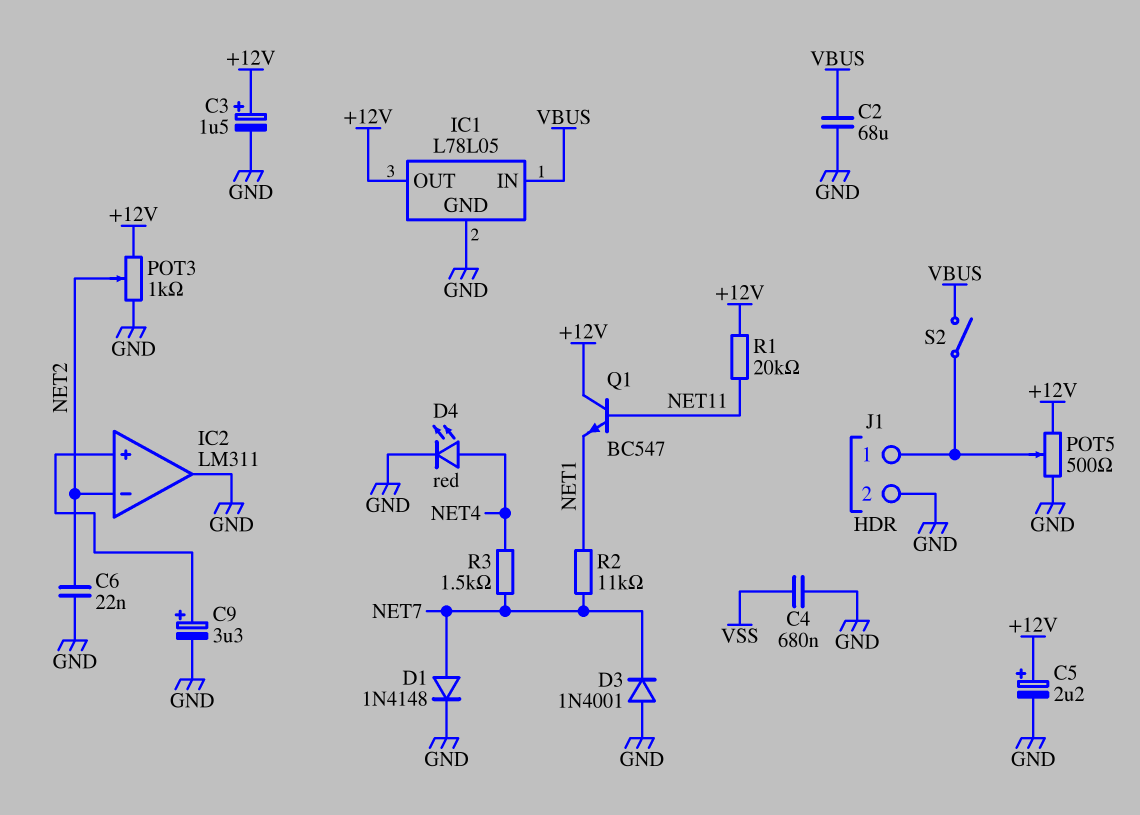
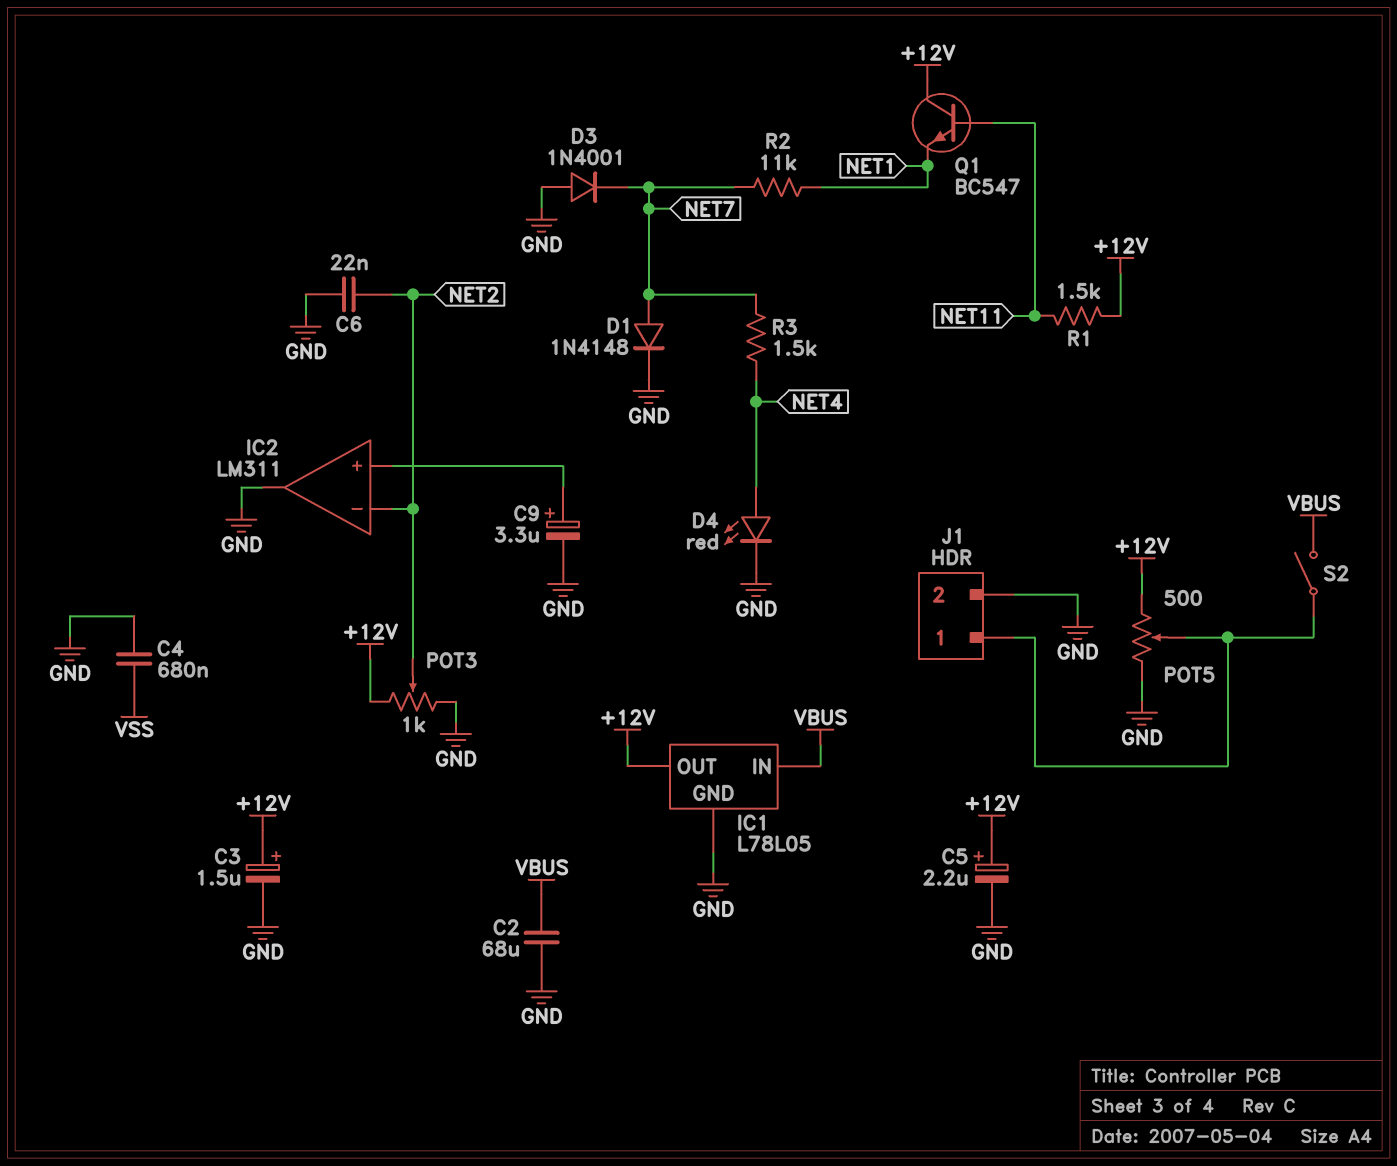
R1: 20k (+12V, NET11) -> 1.5k (+12V, NET11)

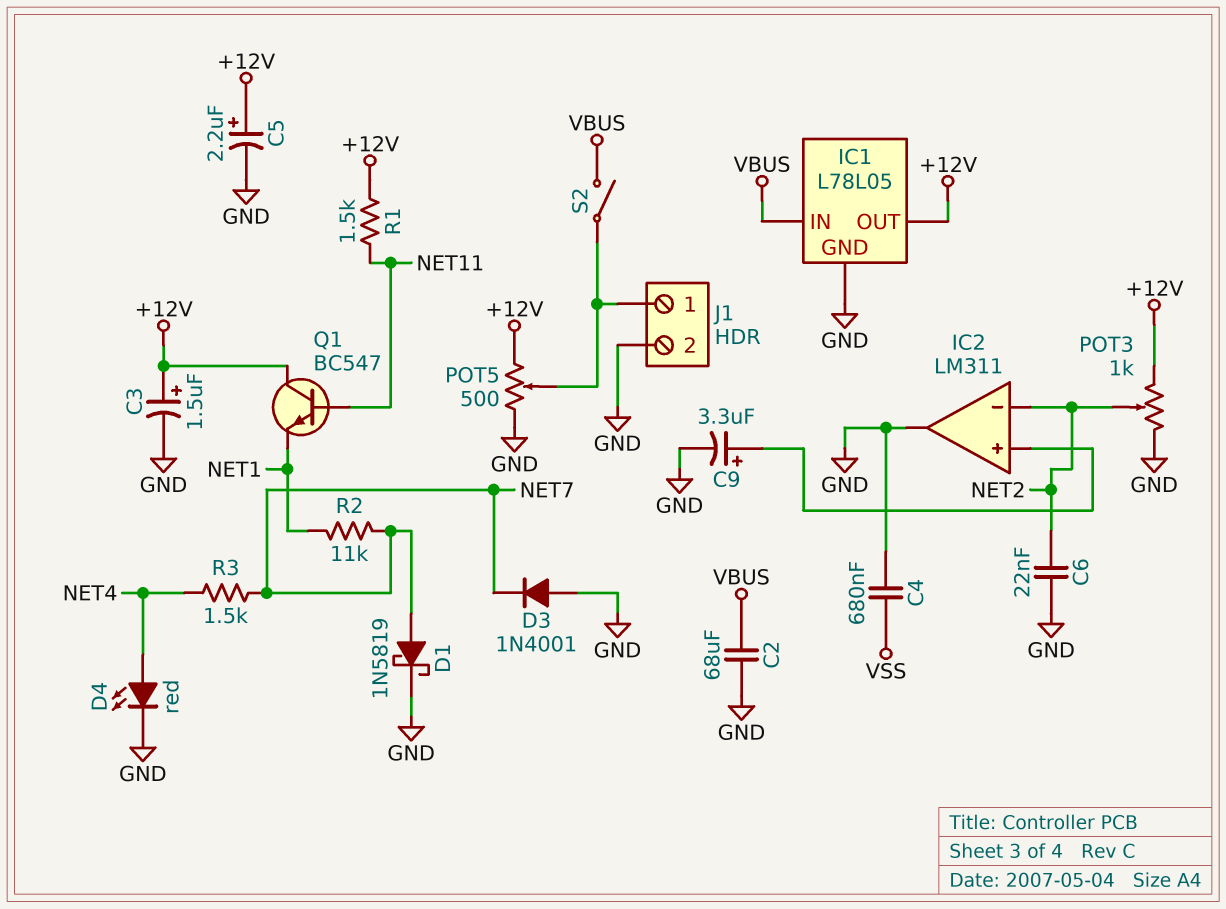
D1: diode 1N4148 (A NET7, K GND) -> schottky 1N5819 (A NET7, K GND)

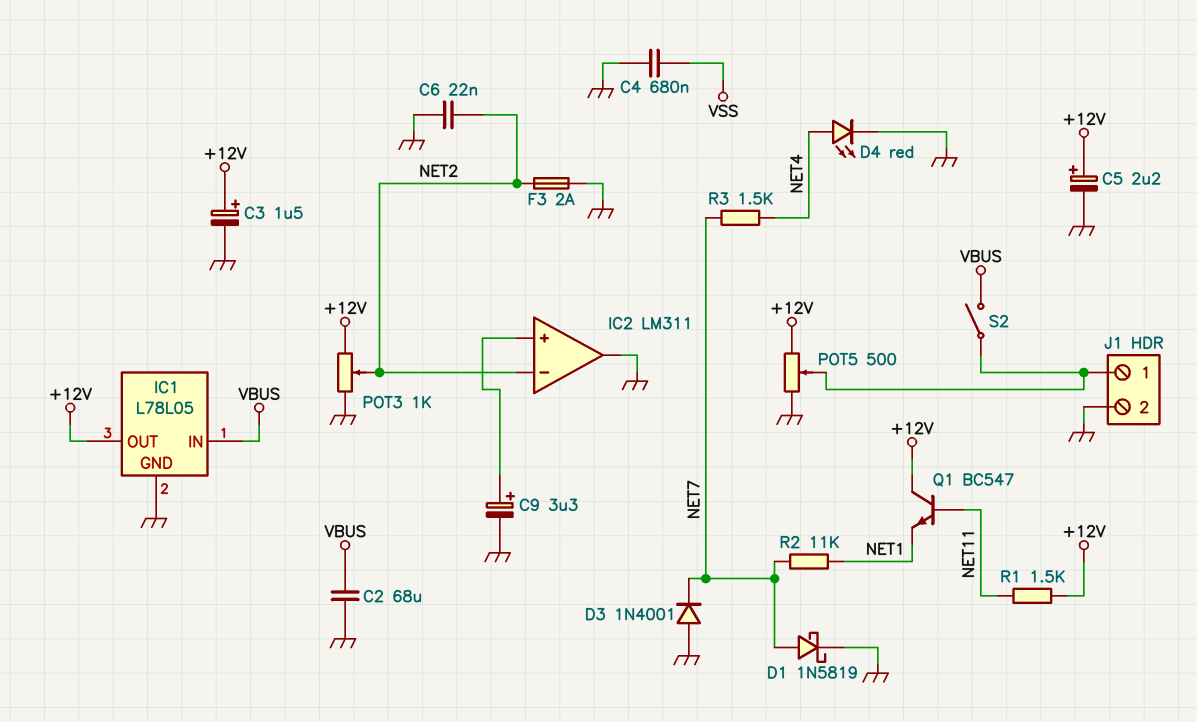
F3: none -> 2A (GND, NET2)

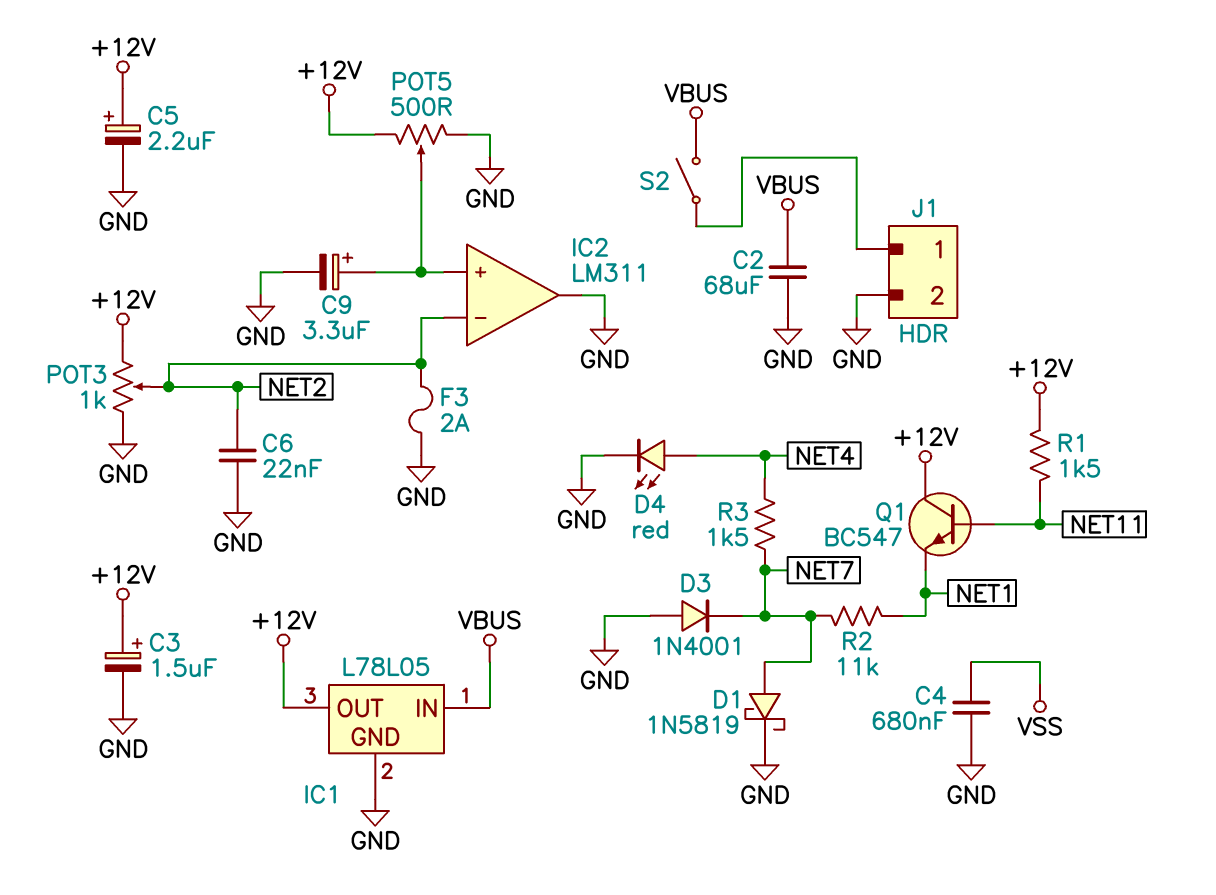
POT5: 500 (+12V, GND, wiper J1/1) -> 500 (+12V, GND, wiper IC2/in+)

